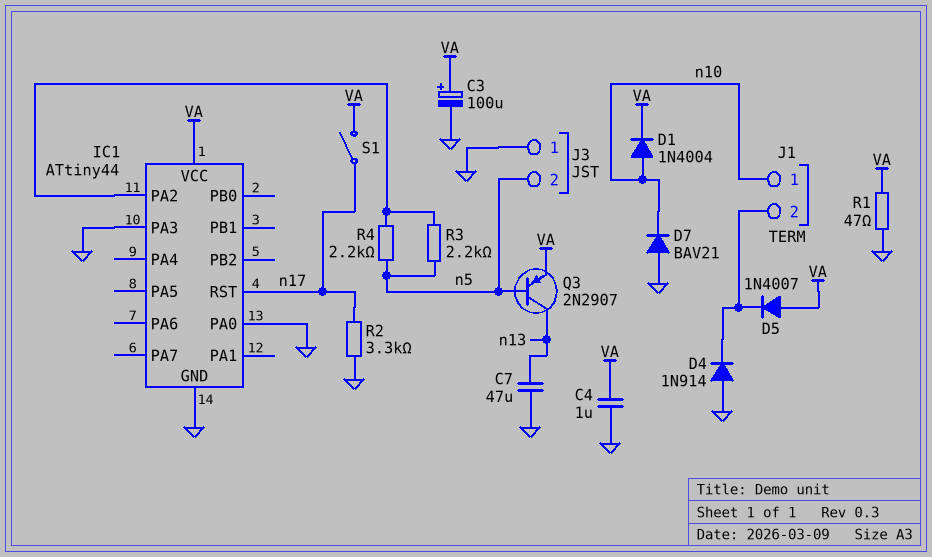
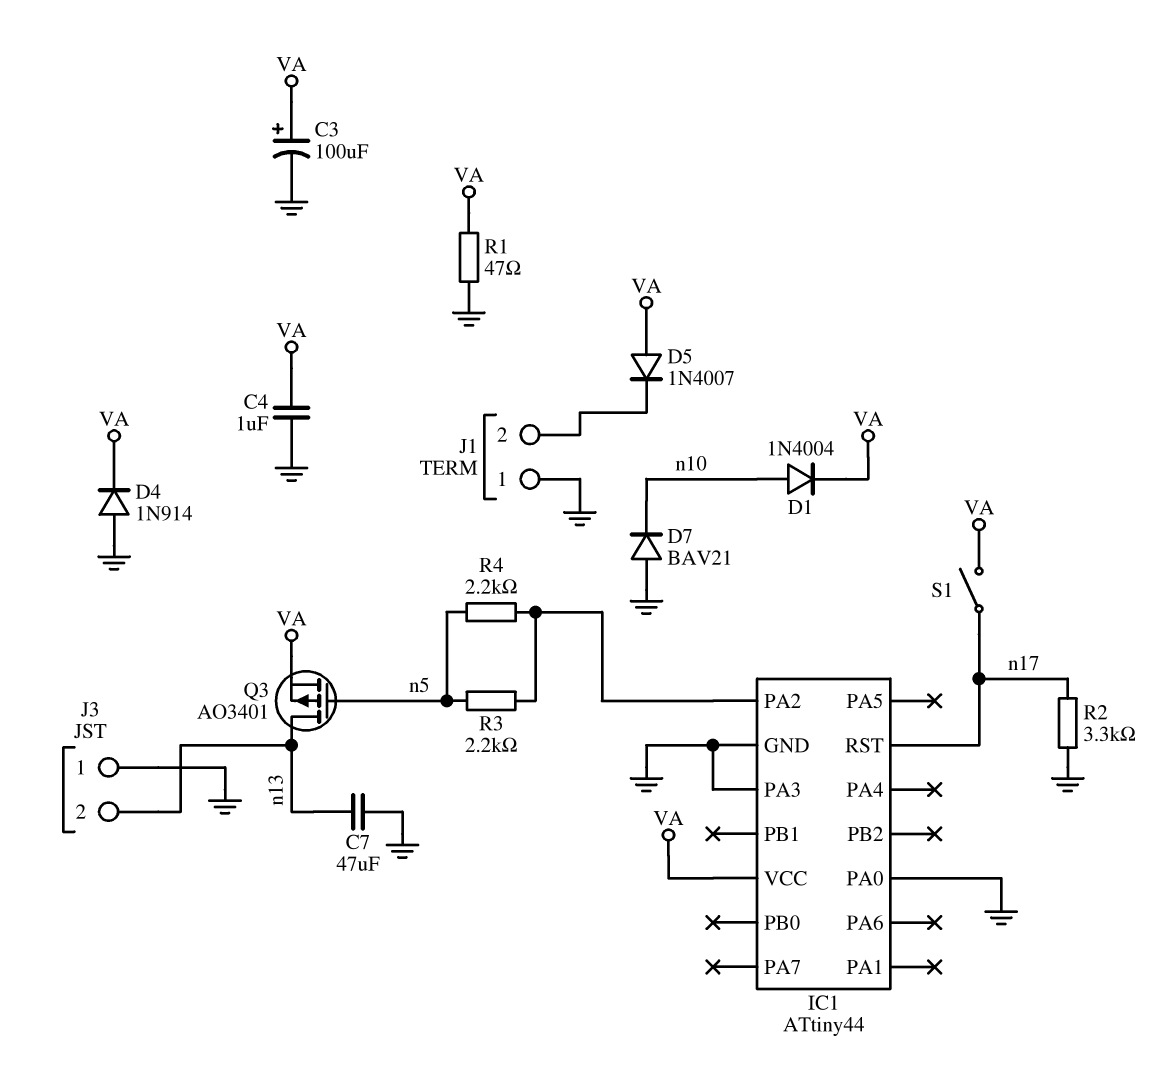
D4: diode 1N914 (A GND, K J1/2) -> diode 1N914 (A GND, K VA)
J1 pin 1: n10 -> GND
J3 pin 2: n5 -> n13
Q3: PNP 2N2907 (B n5, C n13, E VA) -> PMOS AO3401 (G n5, D n13, S VA)

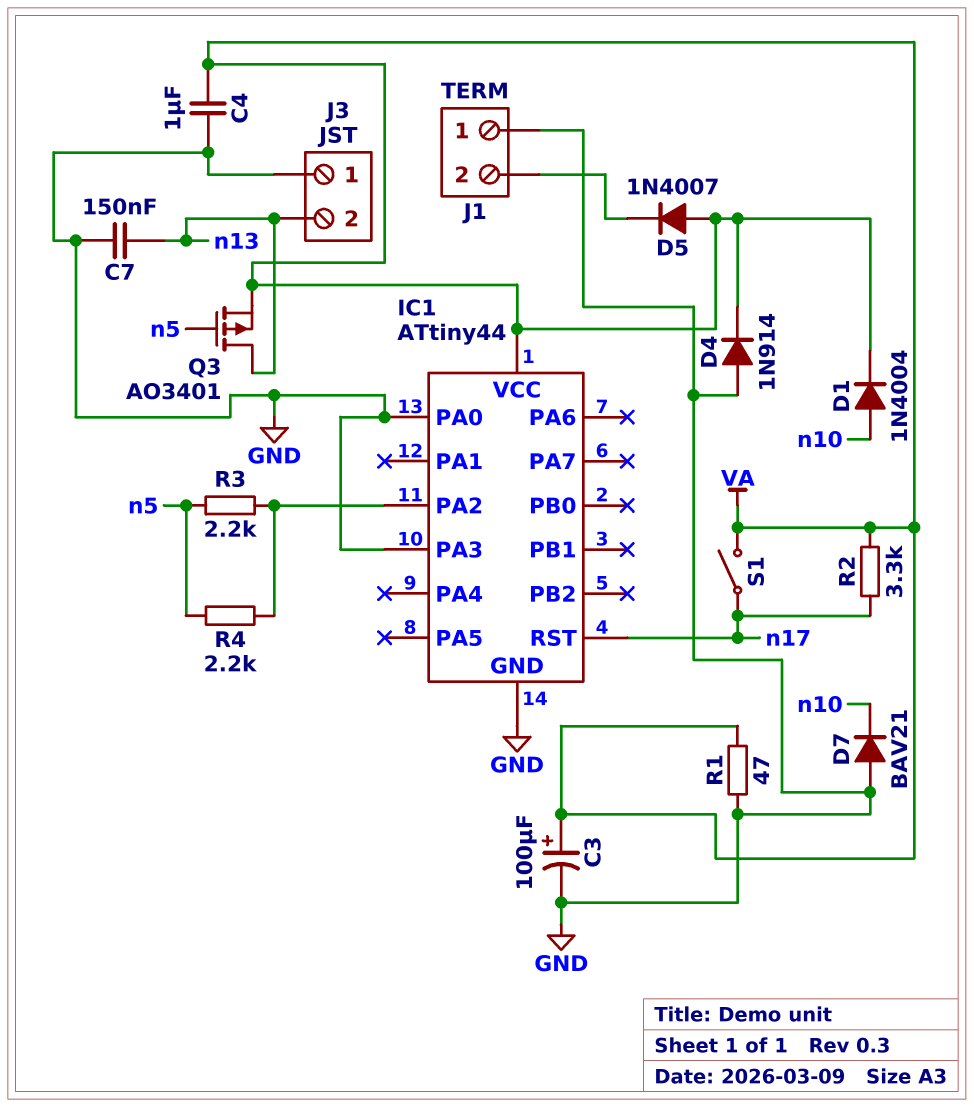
C7: 47uF (GND, n13) -> 150nF (GND, n13)
R2: 3.3k (GND, n17) -> 3.3k (VA, n17)

